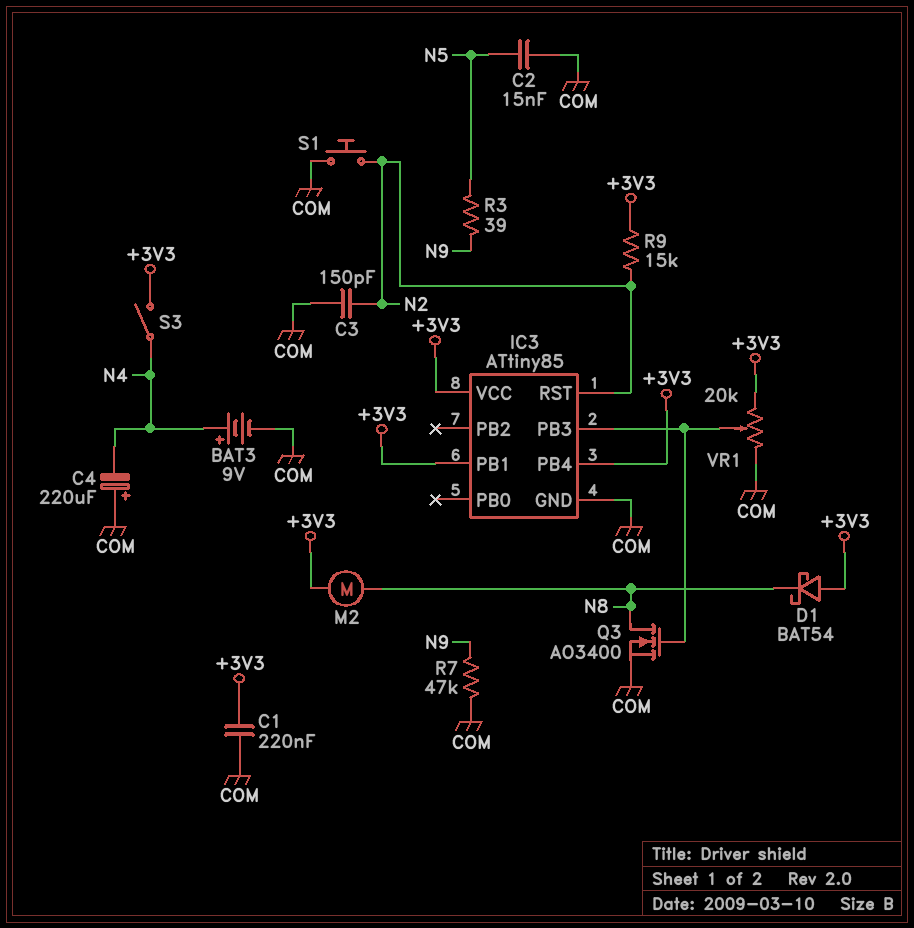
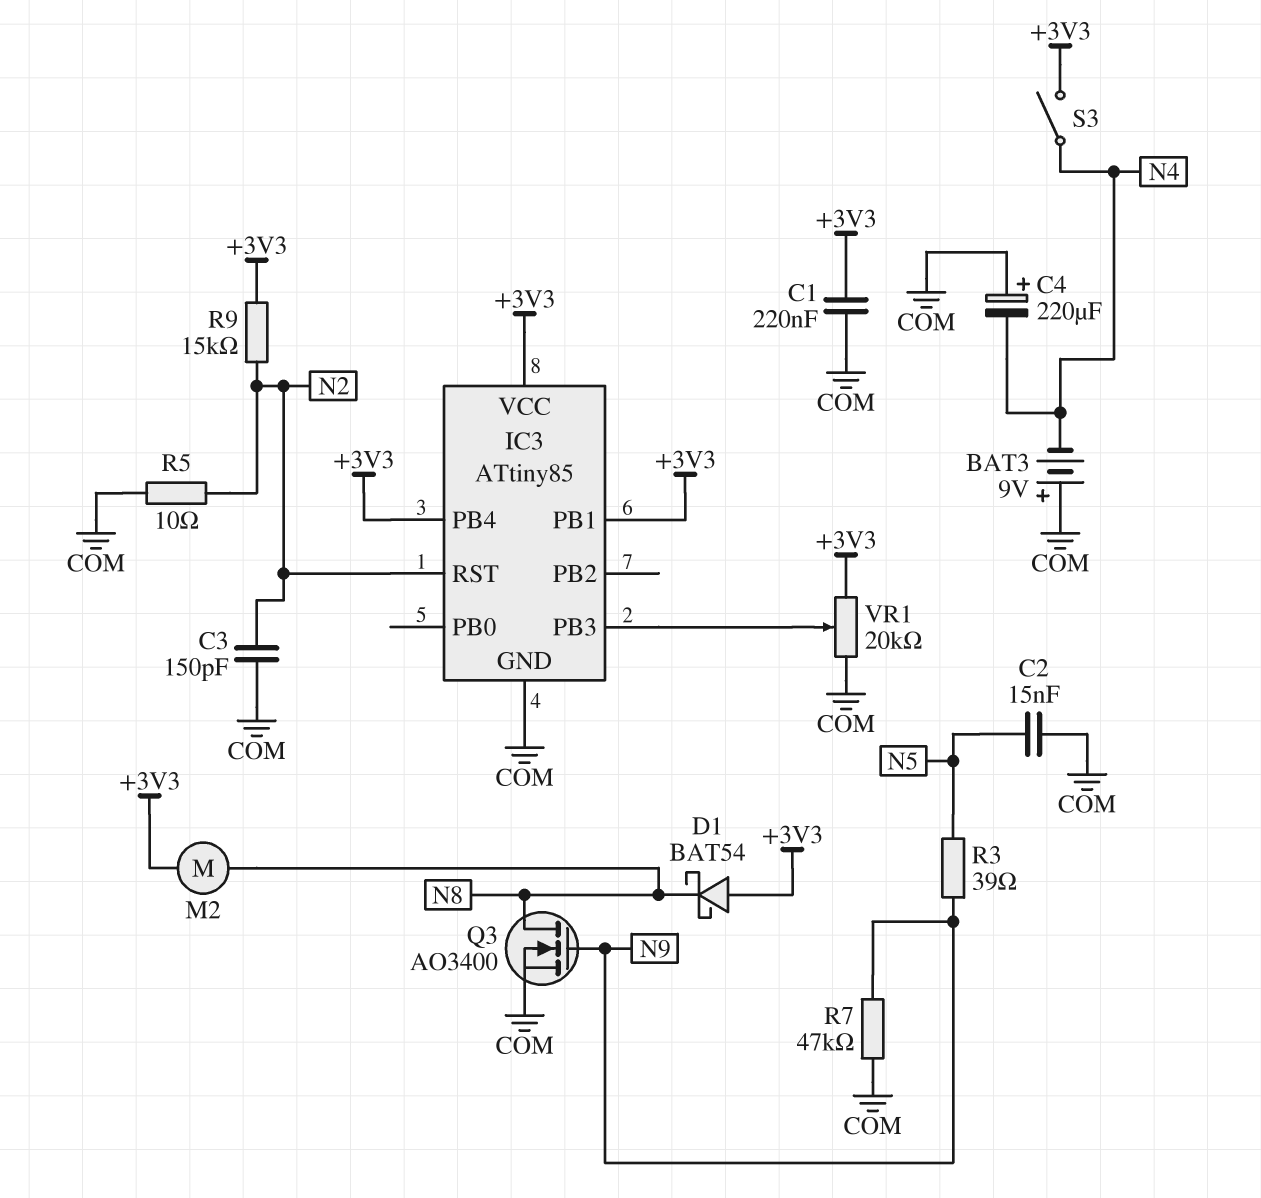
BAT3: 9V (plus N4, minus COM) -> 9V (plus COM, minus N4)
Q3: NMOS AO3400 (G IC3/PB3, D N8, S COM) -> NMOS AO3400 (G N9, D N8, S COM)
R5: none -> 10 (COM, N2)
S1: button (COM, N2) -> none

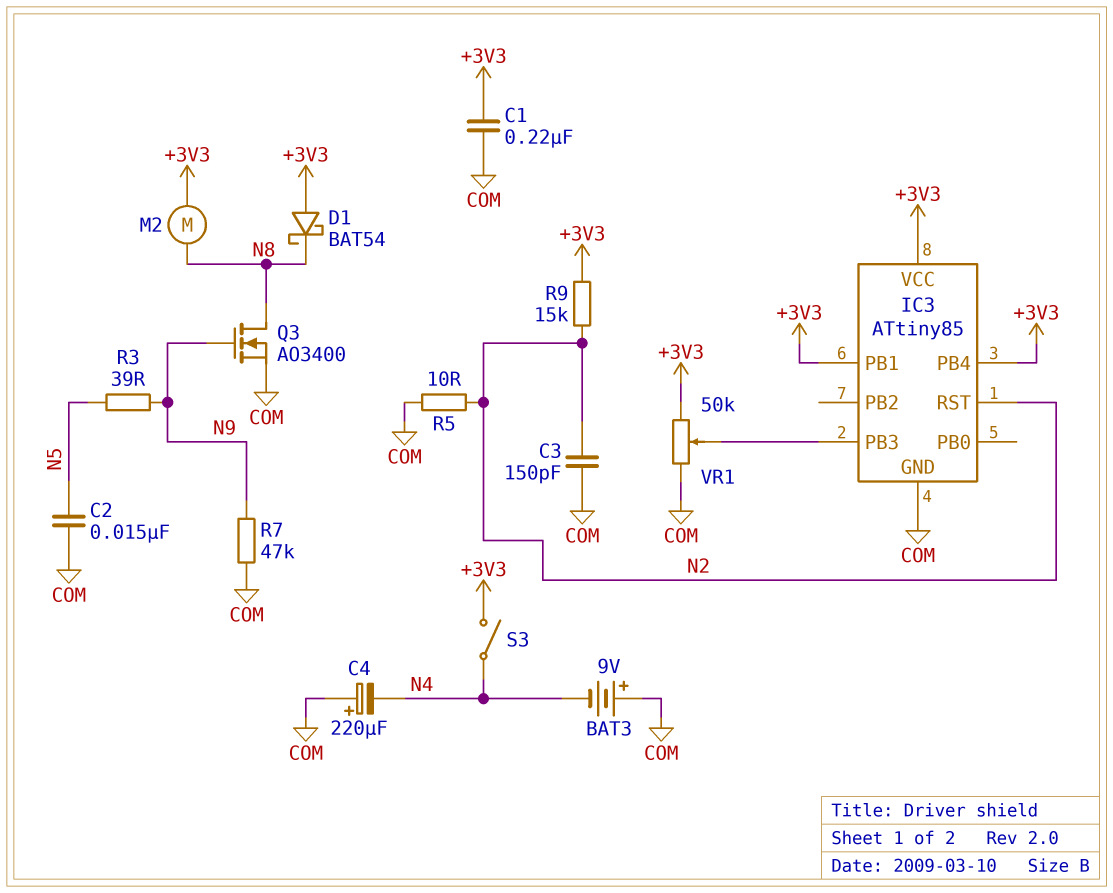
VR1: 20k (+3V3, COM, wiper IC3/PB3) -> 50k (+3V3, COM, wiper IC3/PB3)

